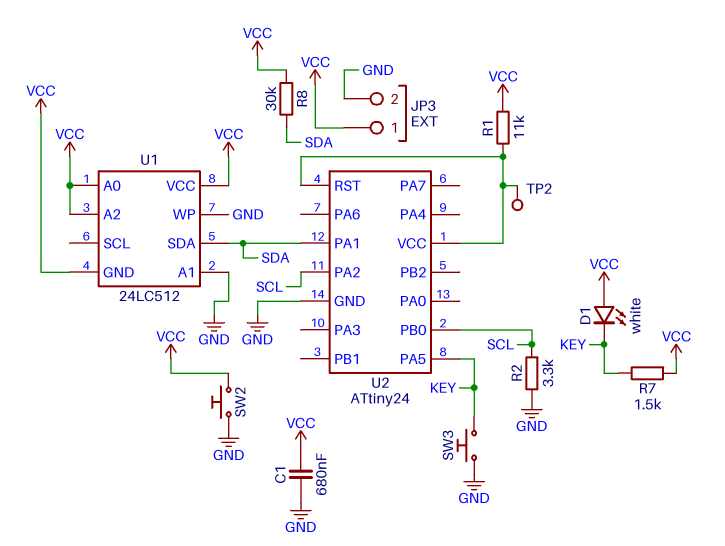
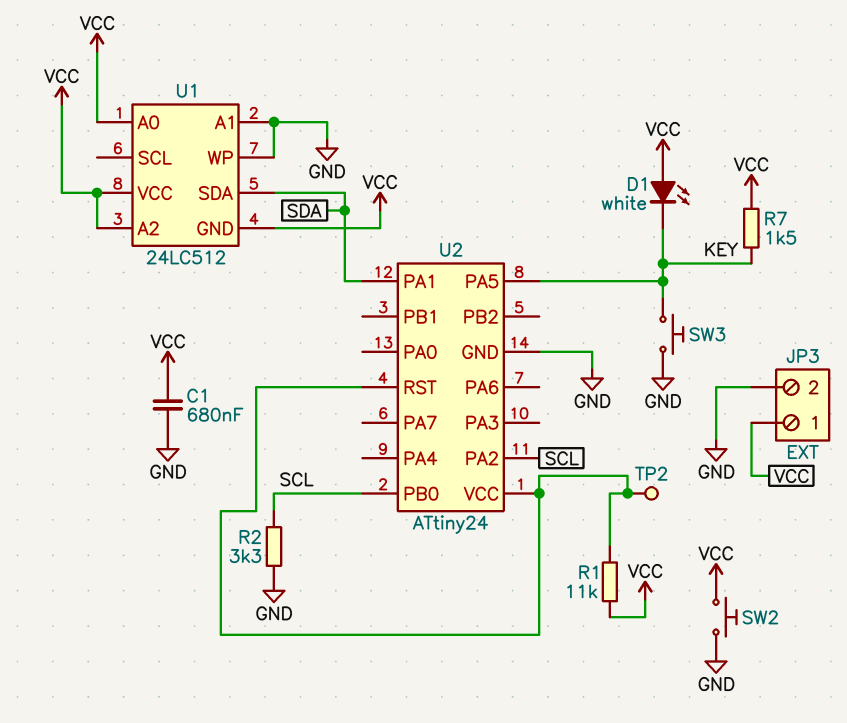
R8: 30k (SDA, VCC) -> none

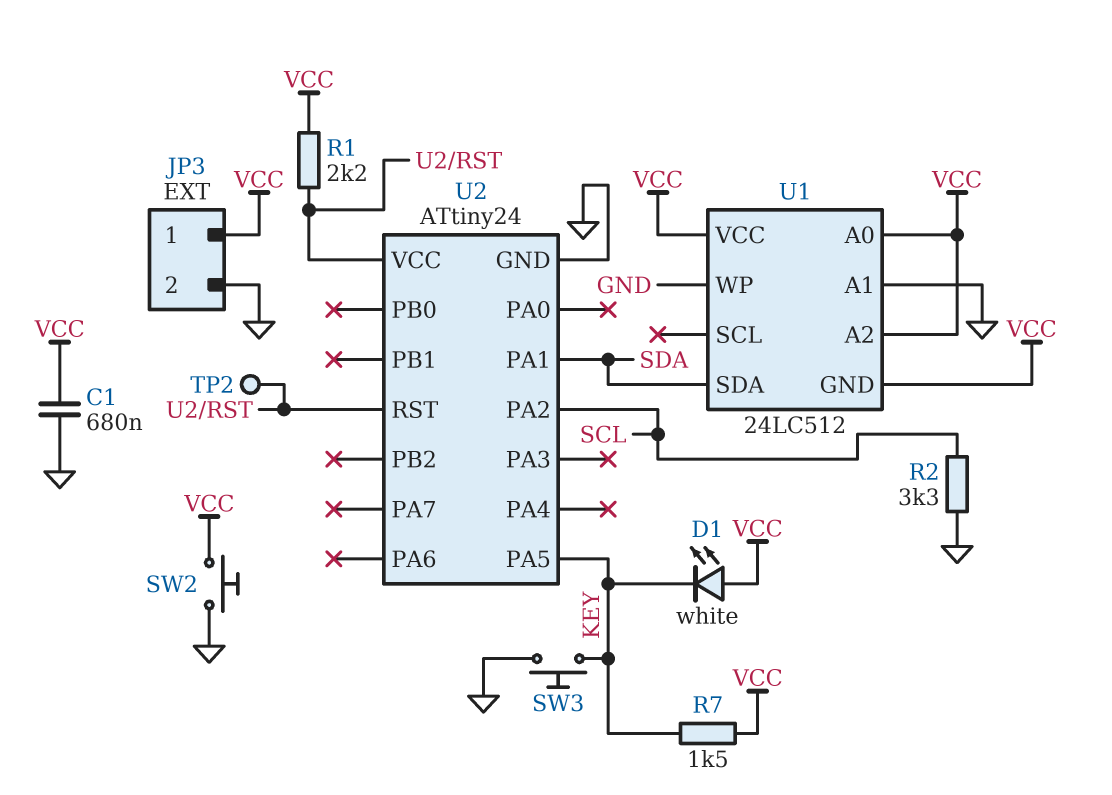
R1: 11k (U2/RST, VCC) -> 2.2k (U2/RST, VCC)
U2 pin PB0: SCL -> none

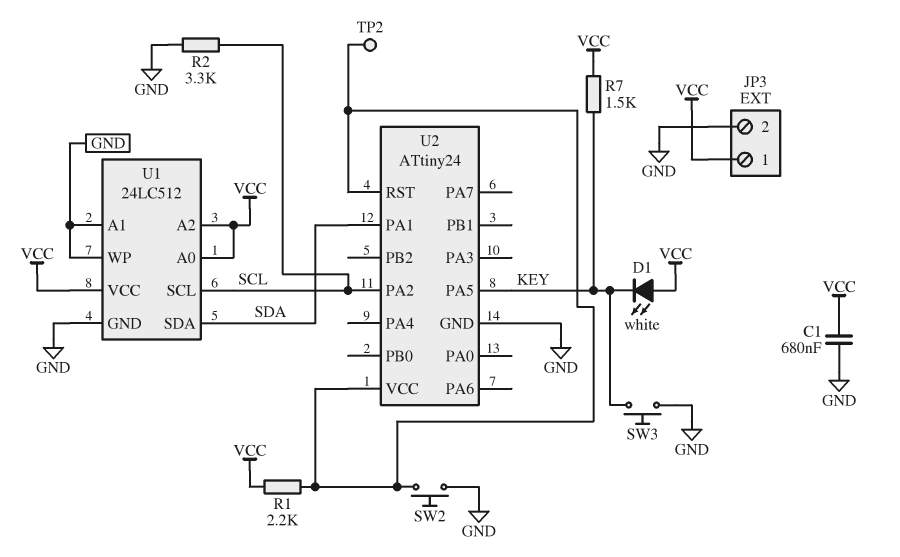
SW2: button (GND, VCC) -> button (GND, U2/RST)
U1 pin GND: VCC -> GND
U1 pin SCL: none -> SCL

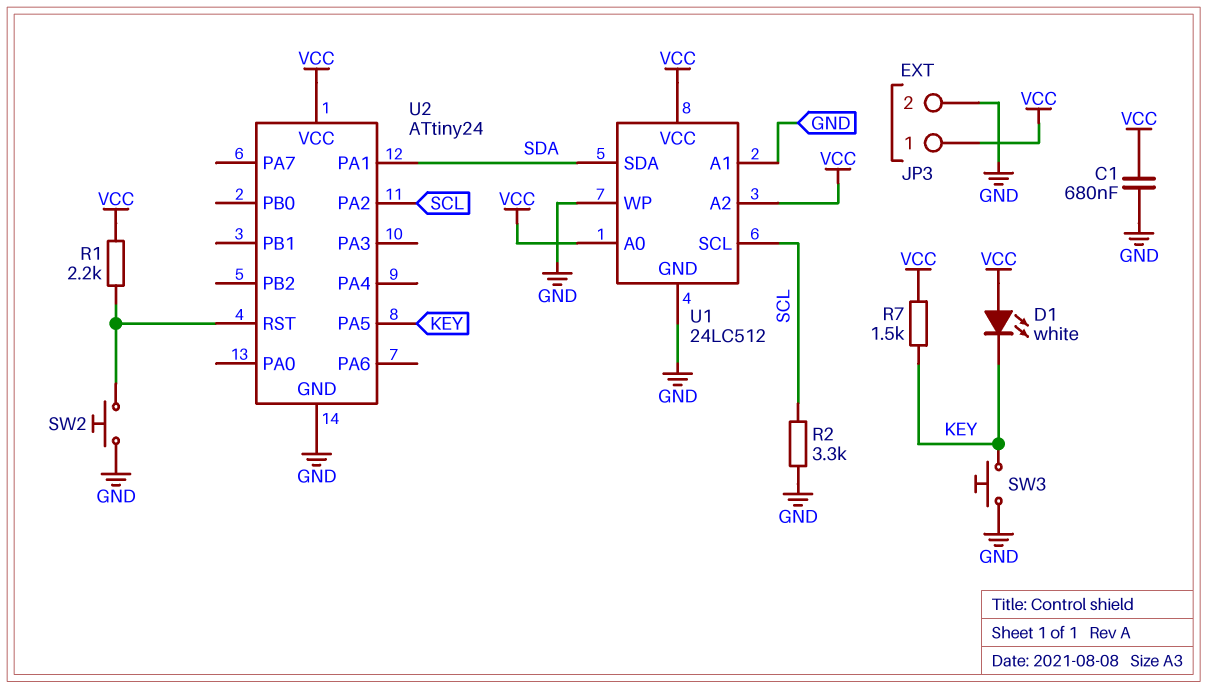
TP2: test point (U2/RST) -> none
U2 pin VCC: U2/RST -> VCC

